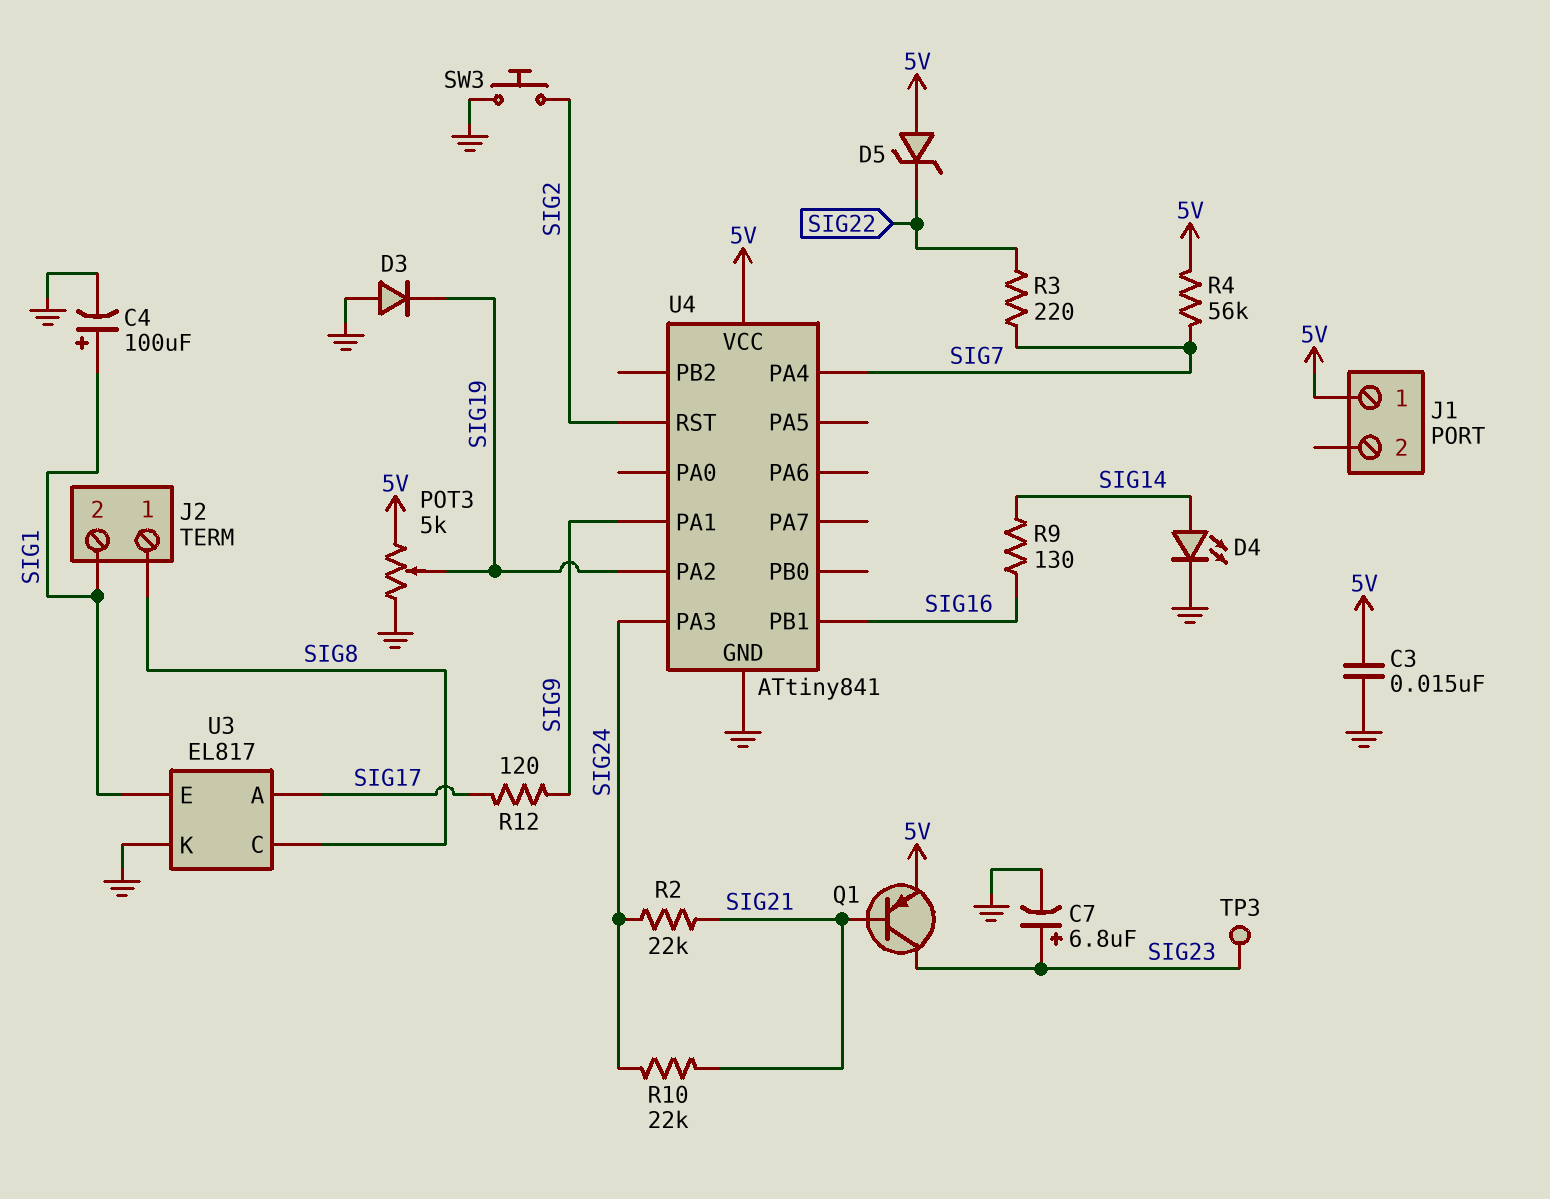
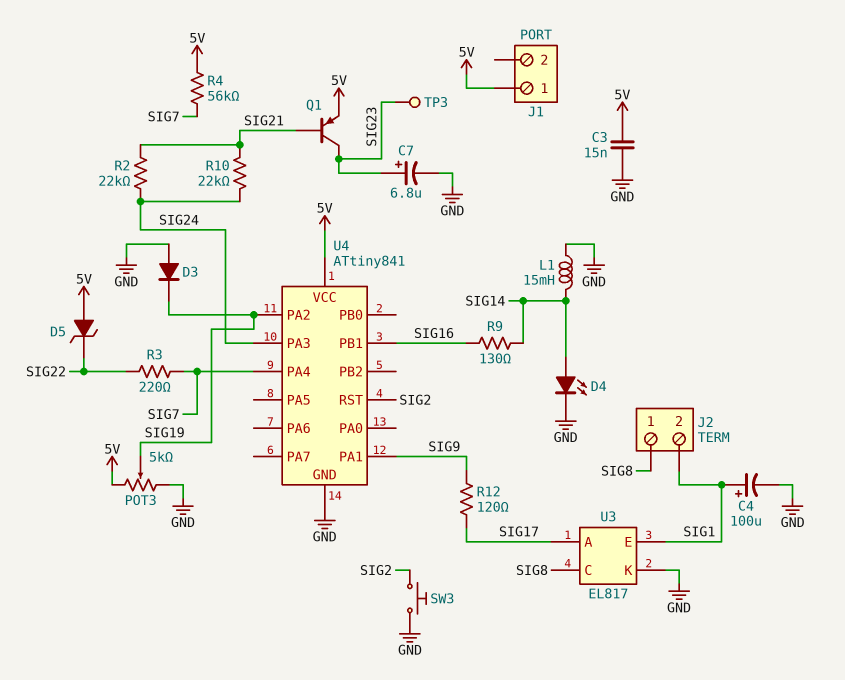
L1: none -> 15mH (GND, SIG14)

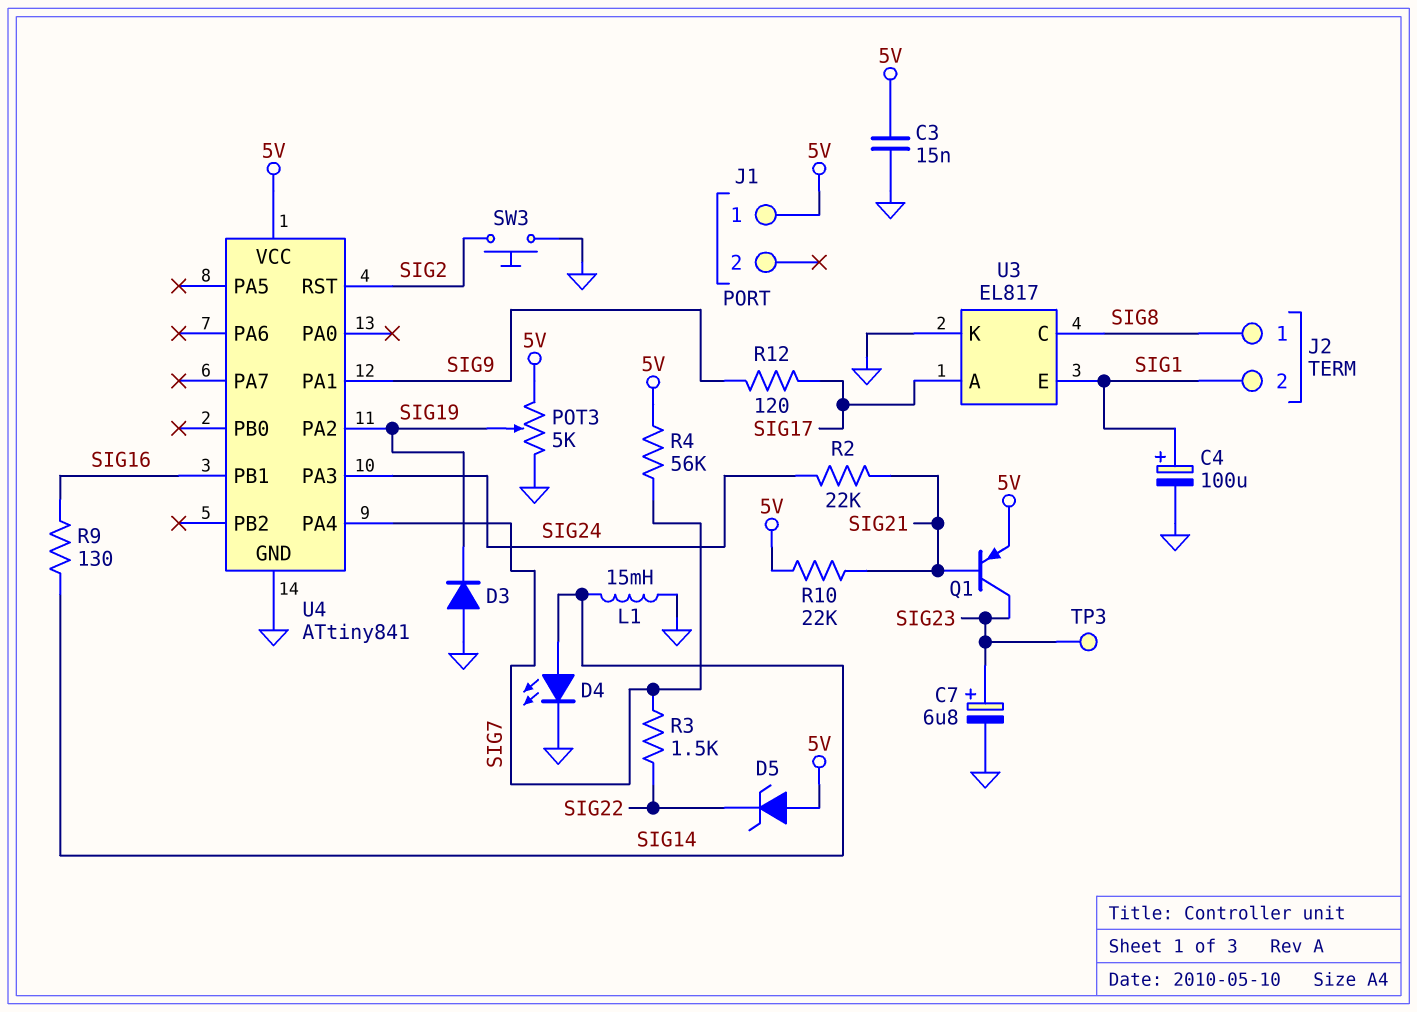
R3: 220 (SIG7, SIG22) -> 1.5k (SIG7, SIG22)
R10: 22k (SIG21, SIG24) -> 22k (5V, SIG21)

